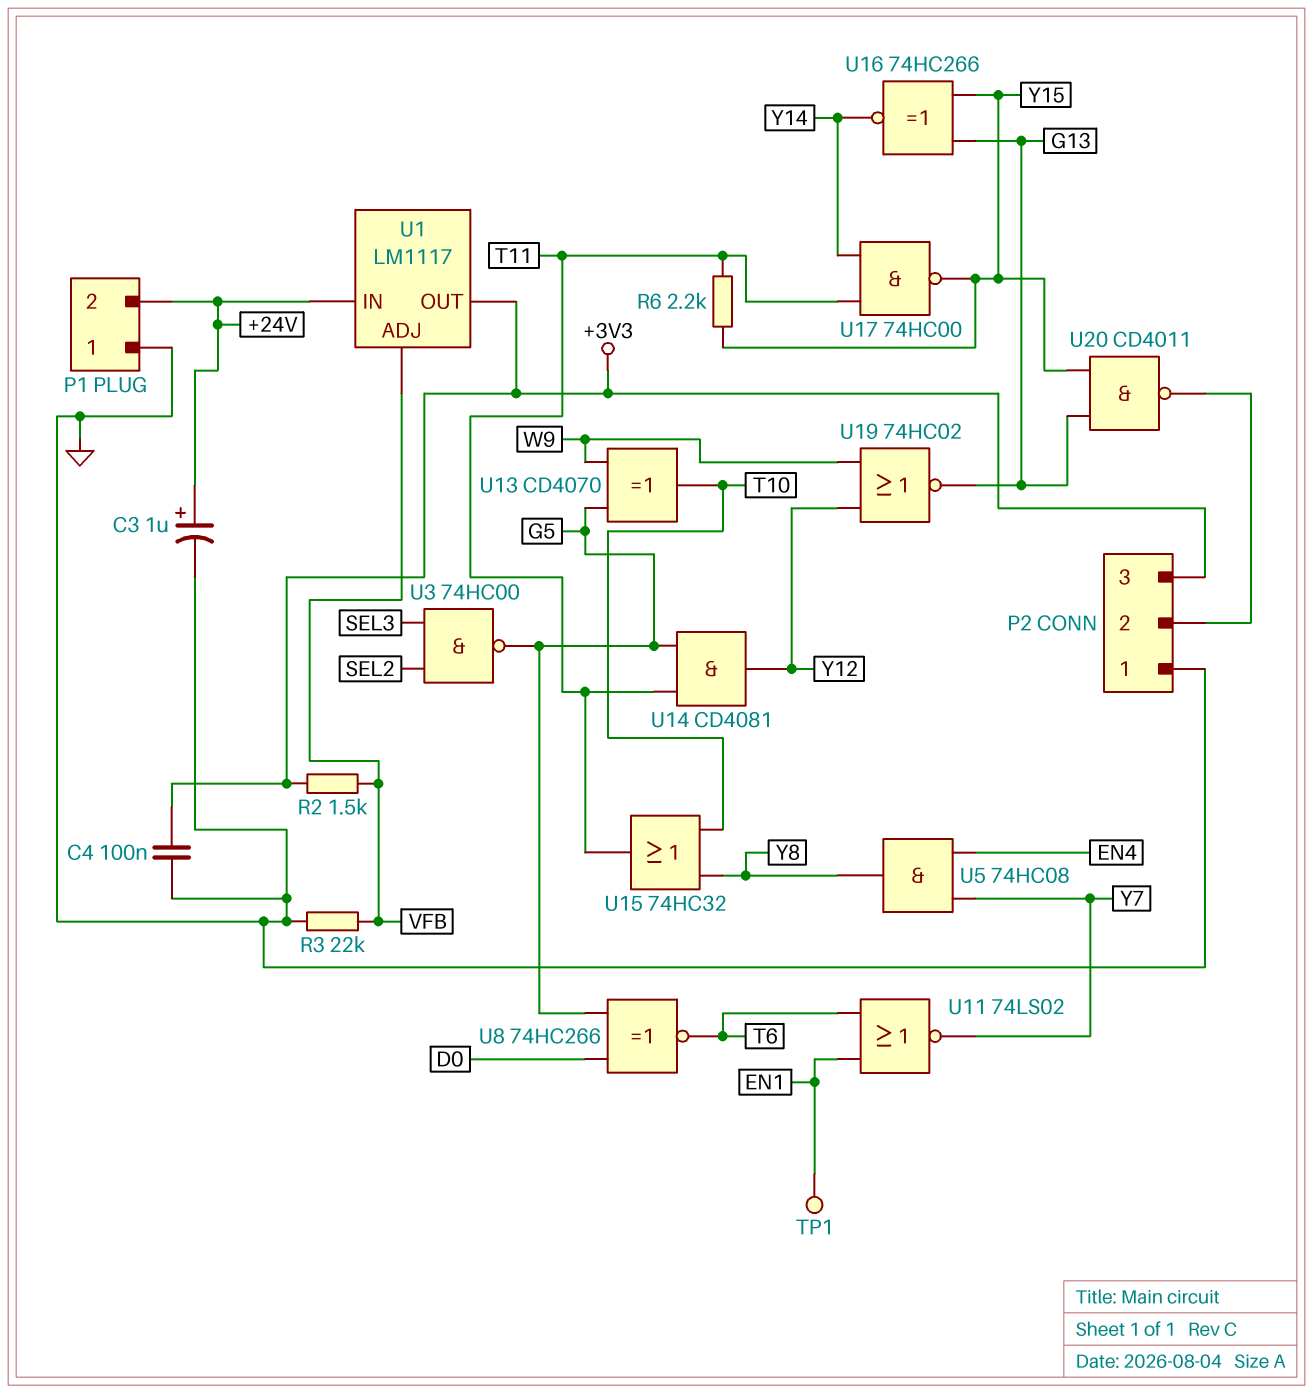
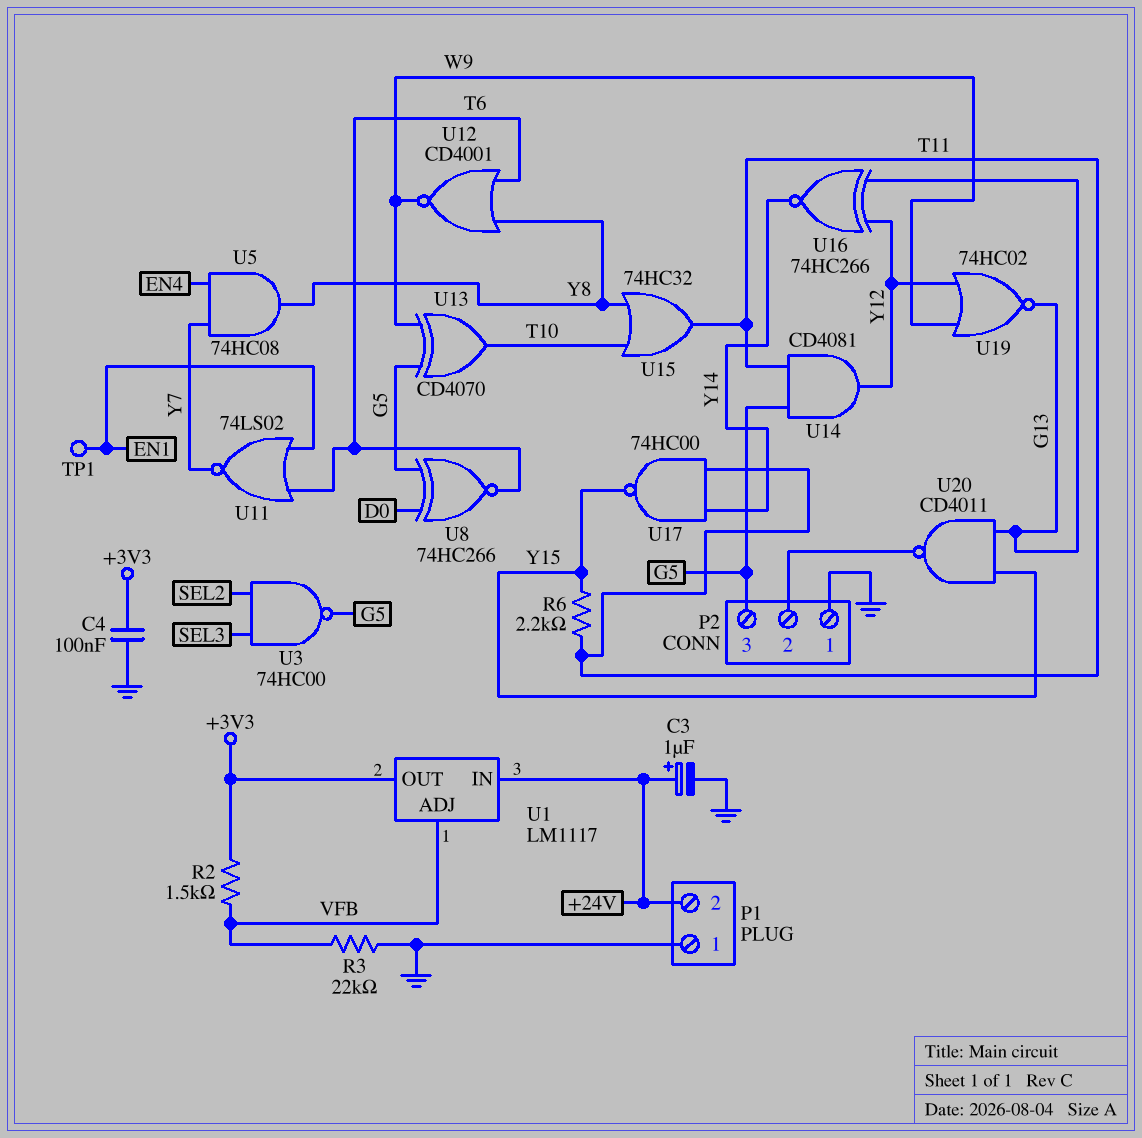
P2 pin 3: +3V3 -> G5
U12: none -> NOR CD4001 (in T6, in Y8, out W9)
U16: XNOR 74HC266 (in G13, in Y15, out Y14) -> XNOR 74HC266 (in G13, in Y12, out Y14)

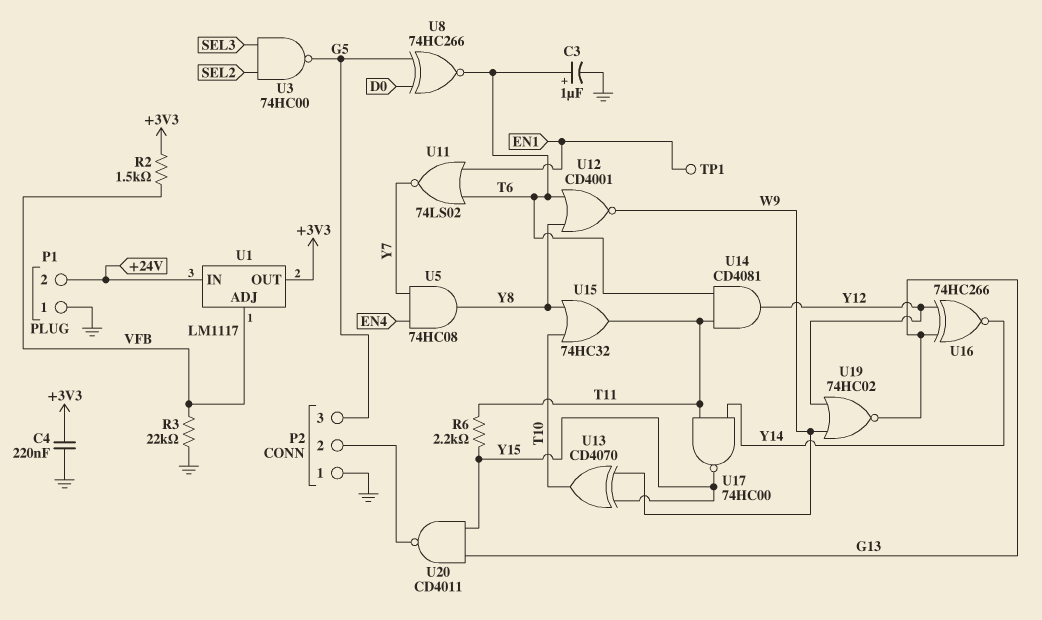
C3: 1uF (plus +24V, minus GND) -> 1uF (plus T6, minus GND)
C4: 100nF (+3V3, GND) -> 220nF (+3V3, GND)
U13: XOR CD4070 (in G5, in W9, out T10) -> XOR CD4070 (in W9, in Y15, out T10)
U14: AND CD4081 (in G5, in T11, out Y12) -> AND CD4081 (in T6, in T11, out Y12)

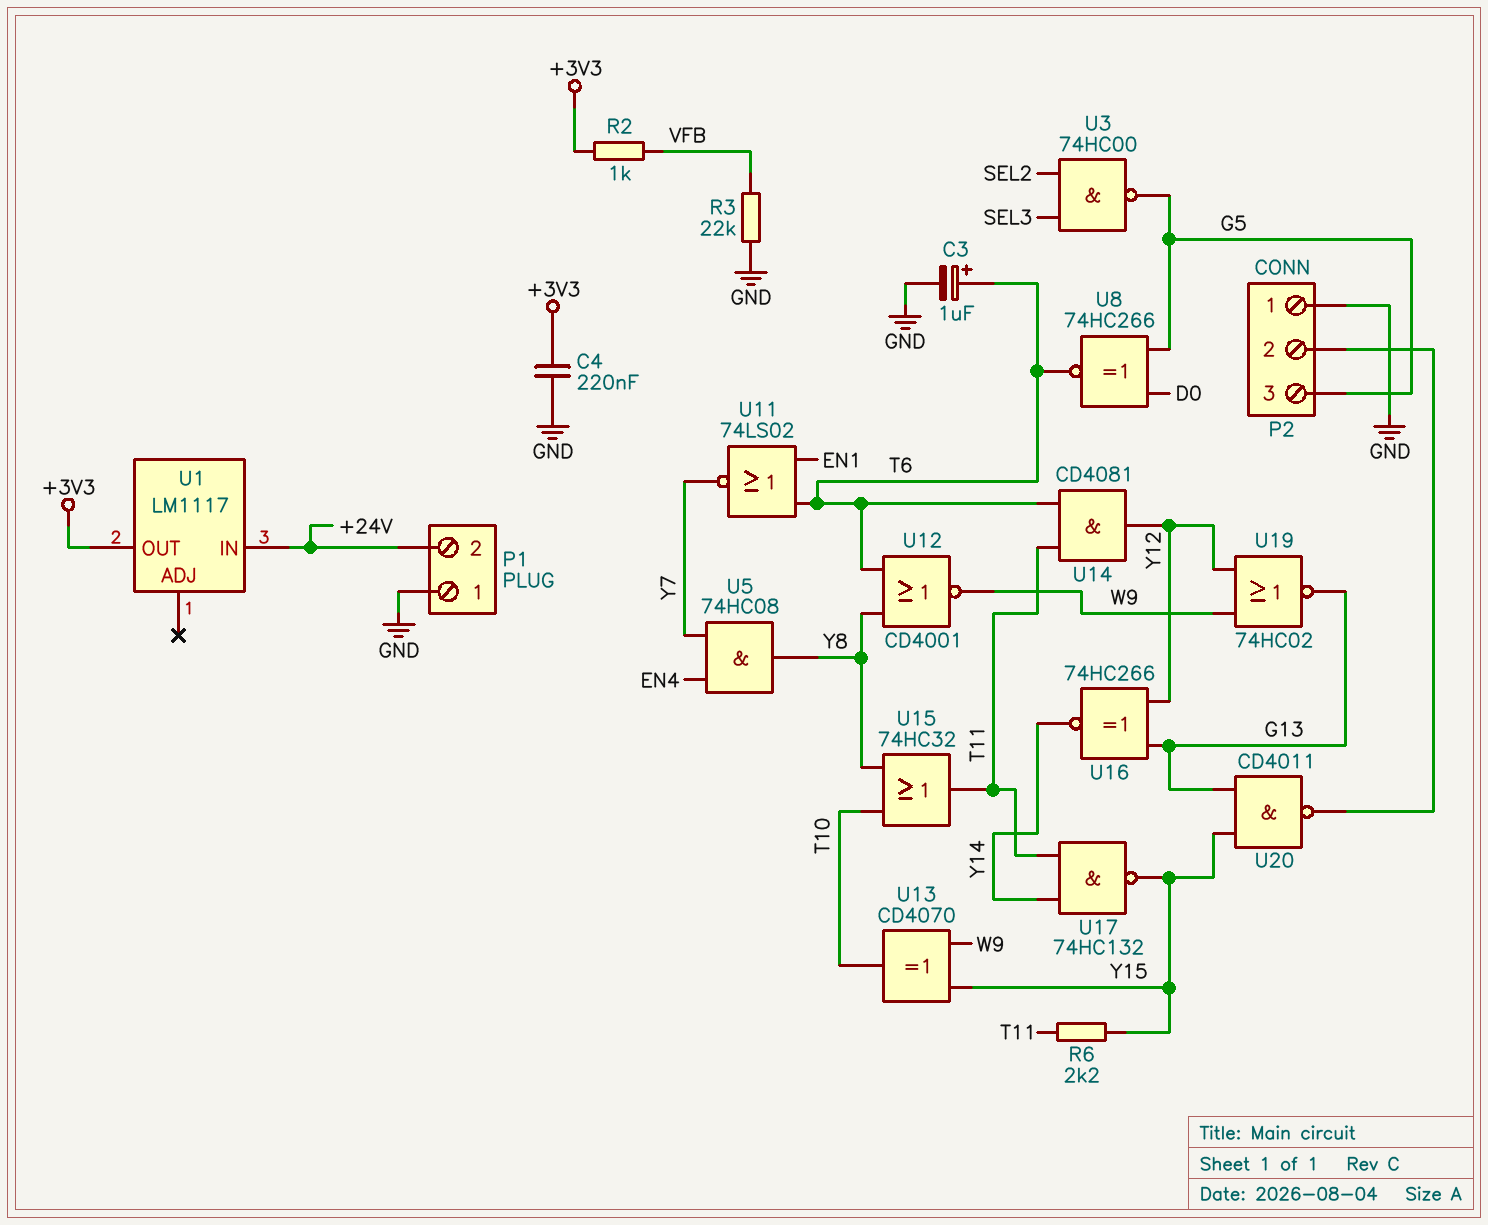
R2: 1.5k (+3V3, VFB) -> 1k (+3V3, VFB)
TP1: test point (EN1) -> none
U1 pin ADJ: VFB -> none
U17: NAND 74HC00 (in T11, in Y14, out Y15) -> NAND 74HC132 (in T11, in Y14, out Y15)

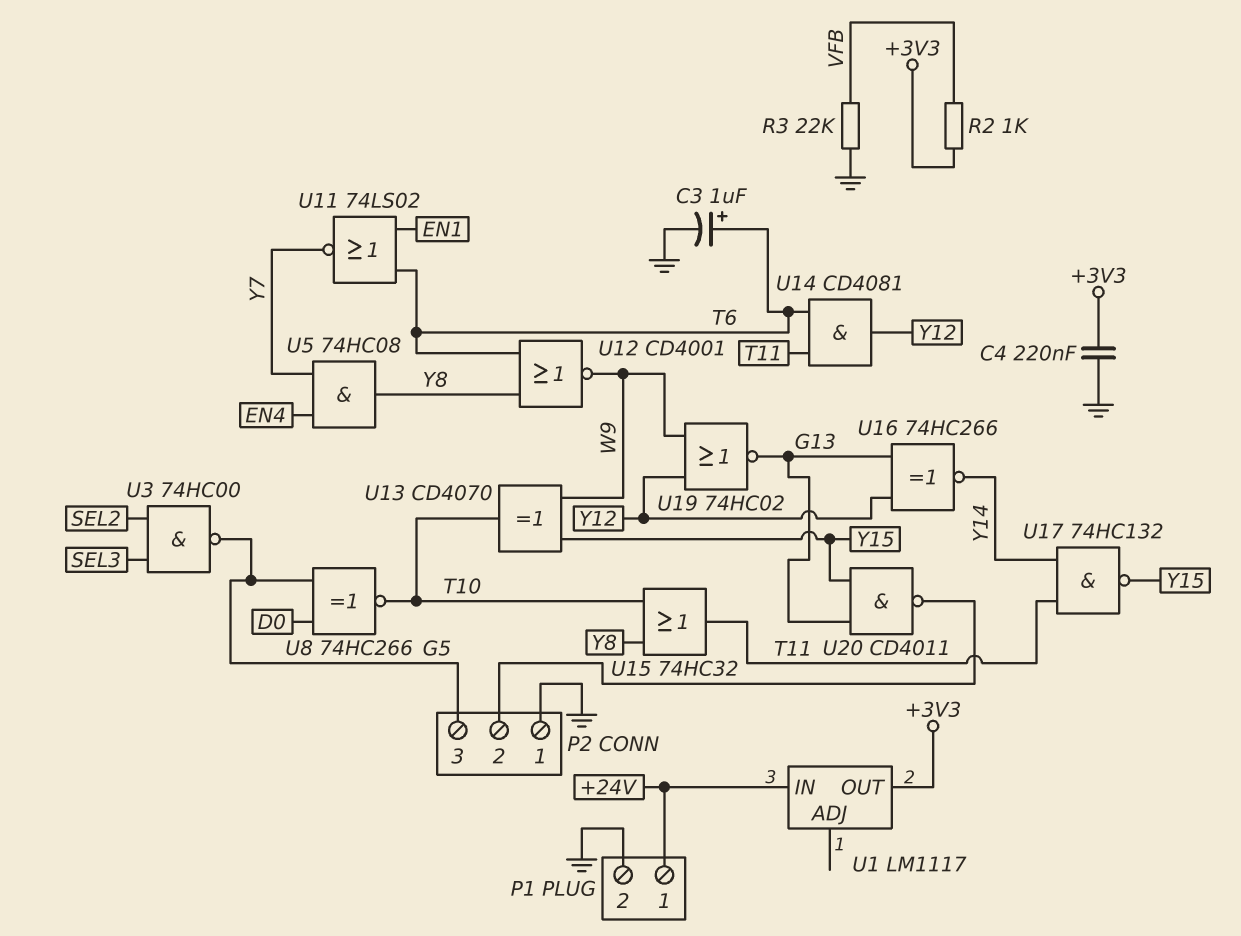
P1 pin 1: GND -> +24V
P1 pin 2: +24V -> GND
R6: 2.2k (T11, Y15) -> none
U8: XNOR 74HC266 (in D0, in G5, out T6) -> XNOR 74HC266 (in D0, in G5, out T10)

